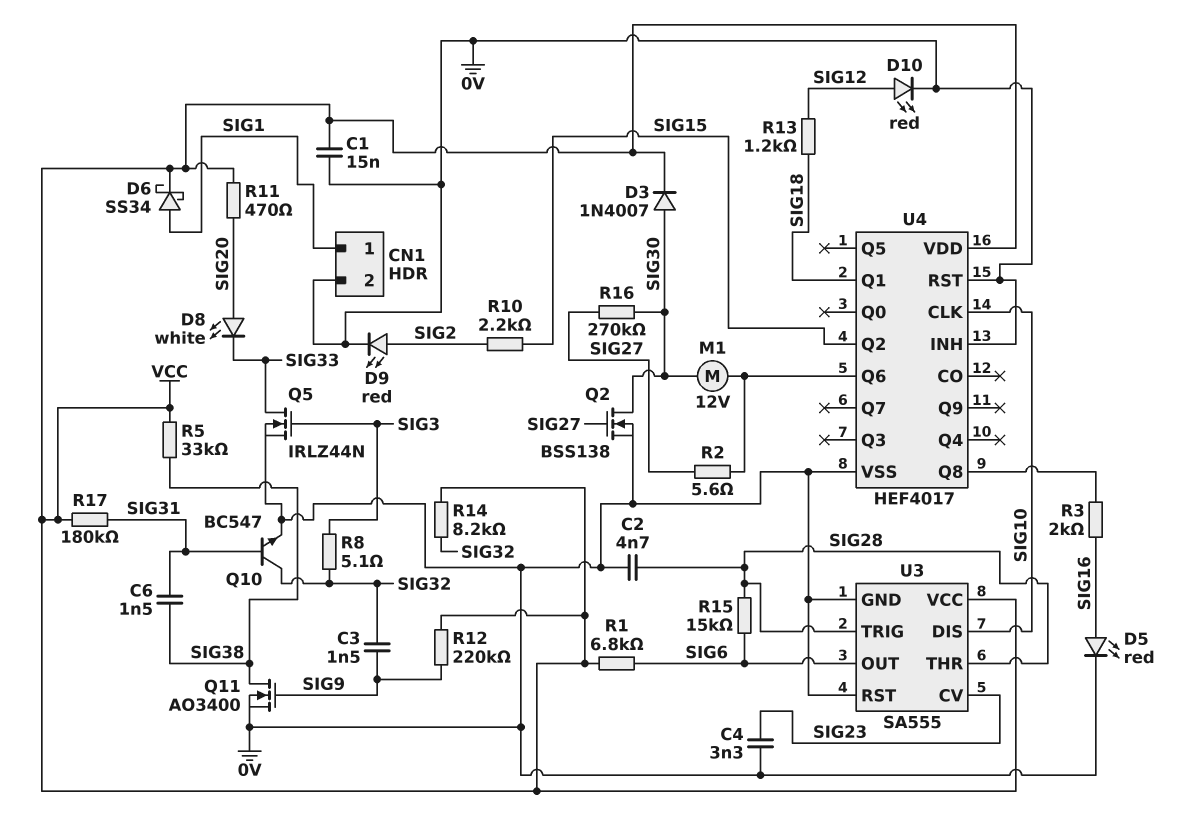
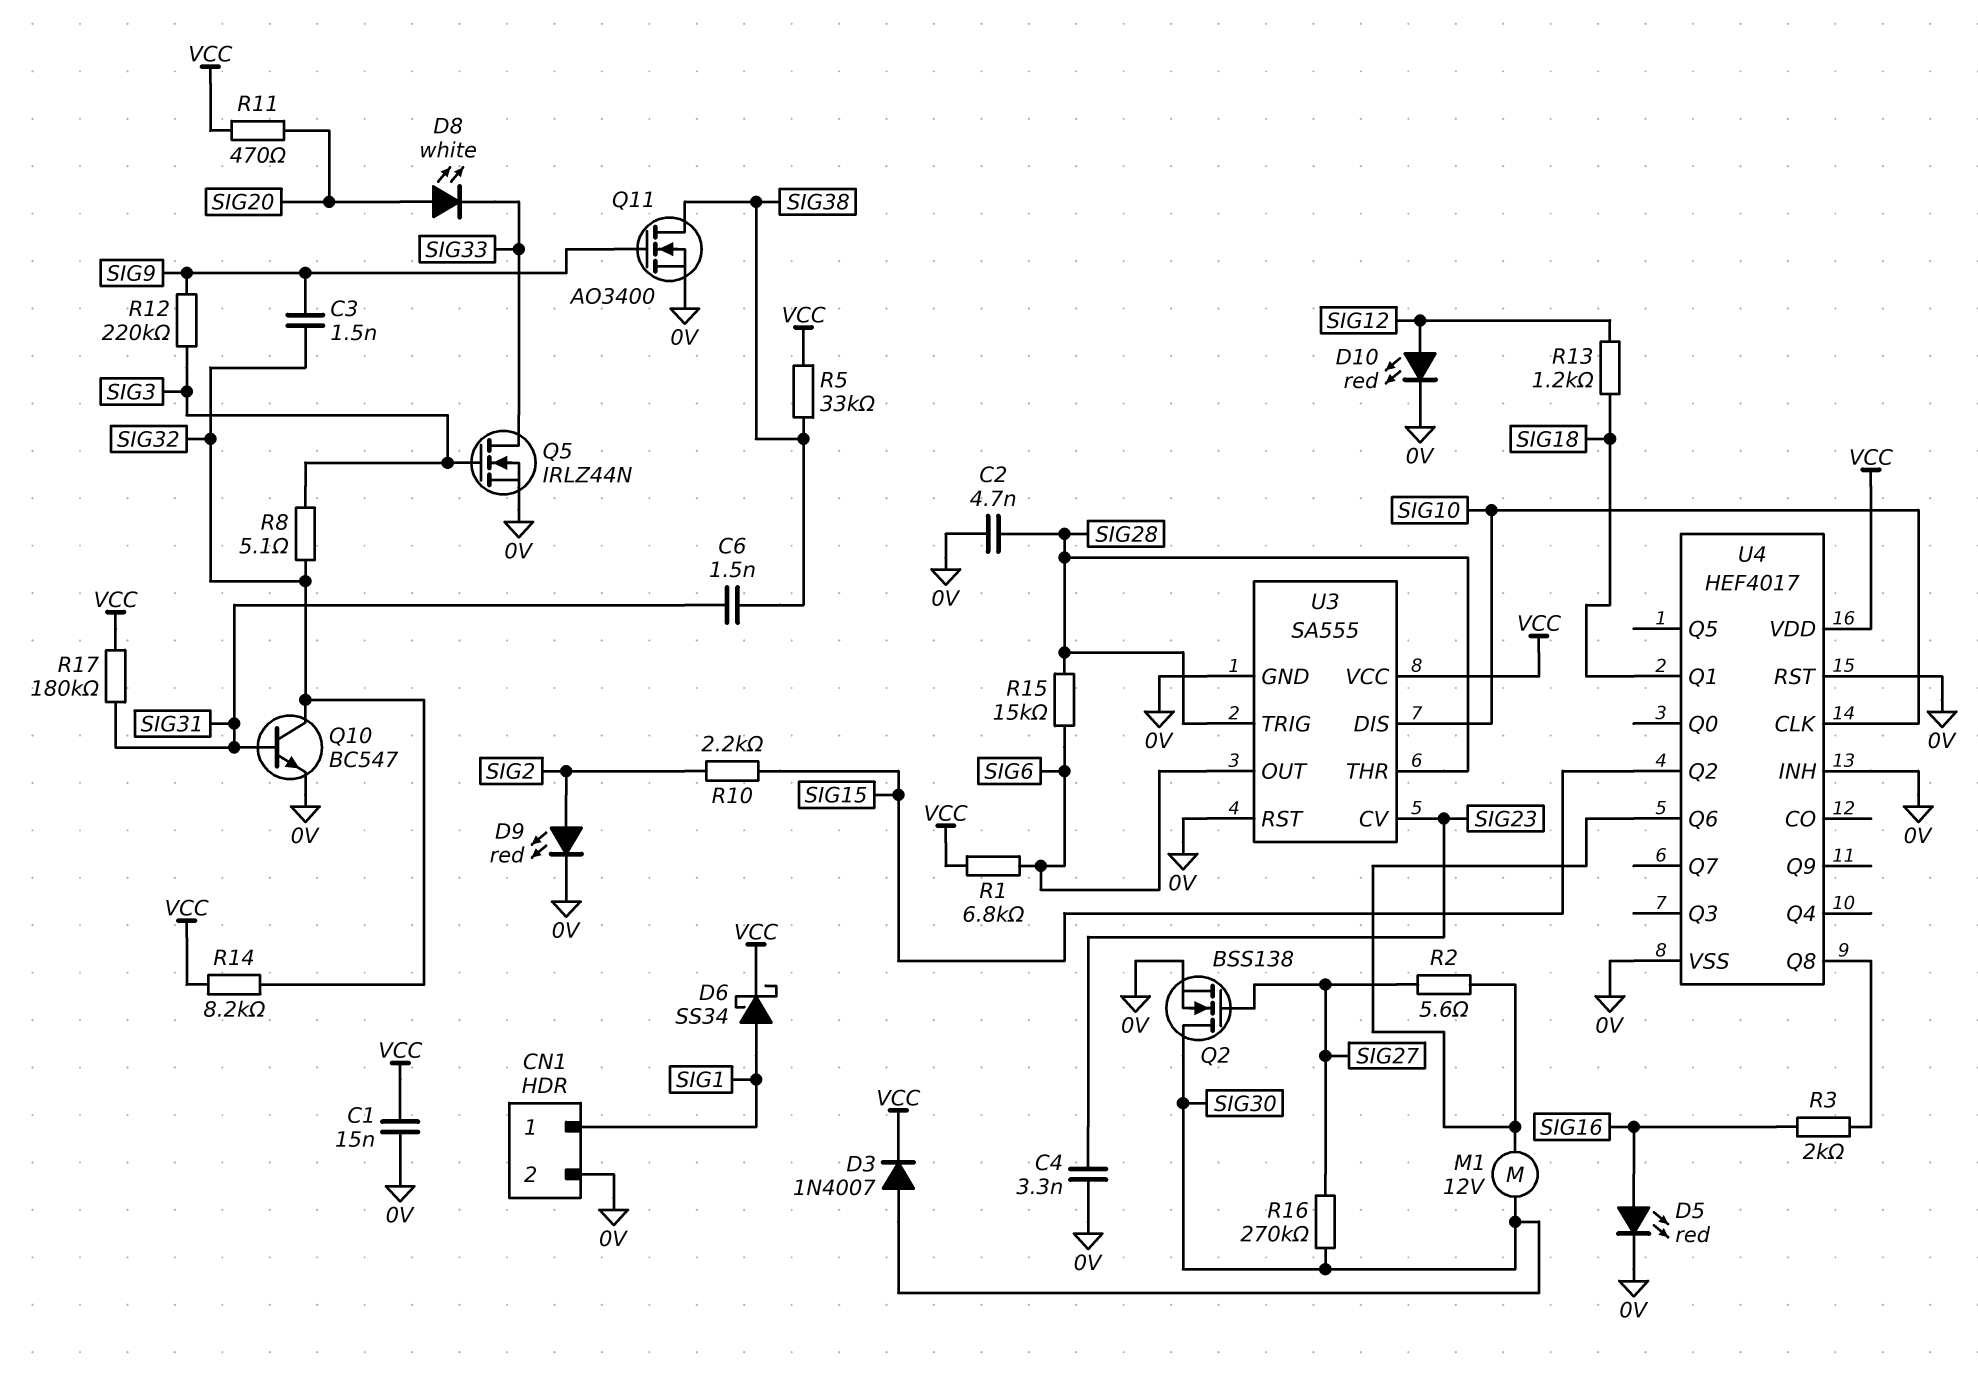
R12: 220k (SIG9, VCC) -> 220k (SIG3, SIG9)

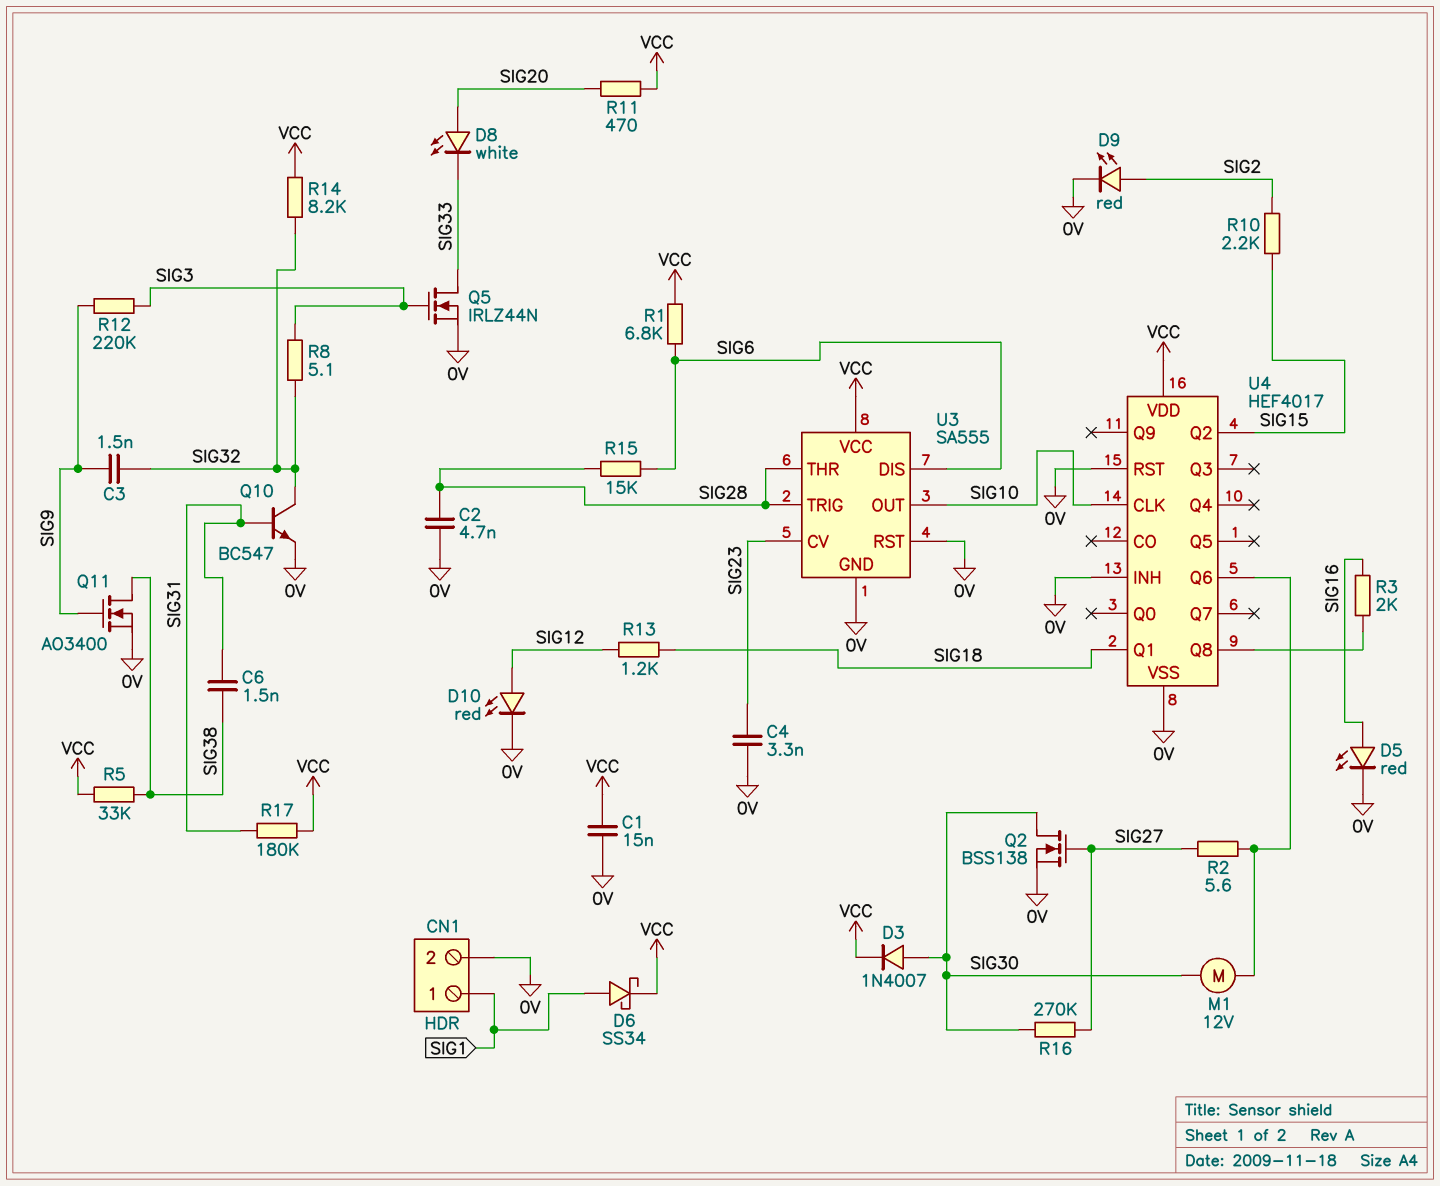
U3 pin DIS: SIG10 -> SIG6
U3 pin OUT: SIG6 -> SIG10

